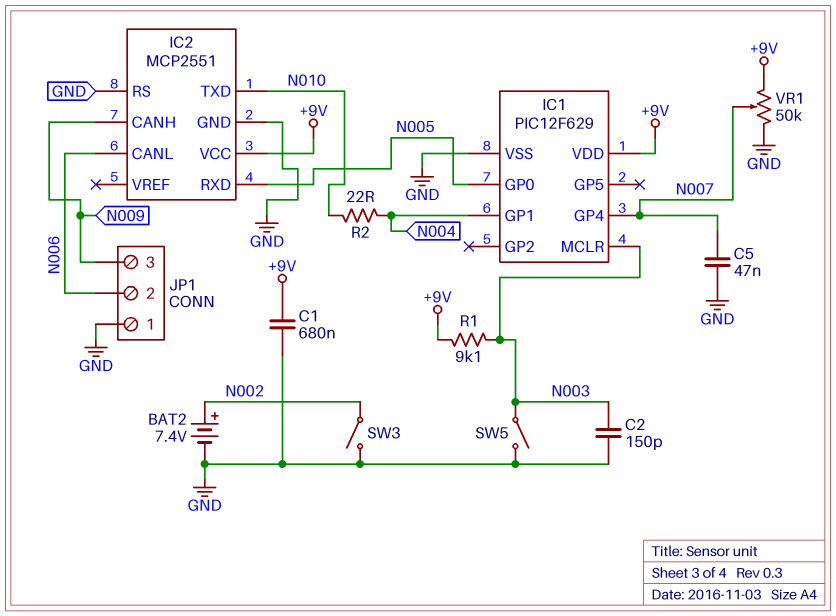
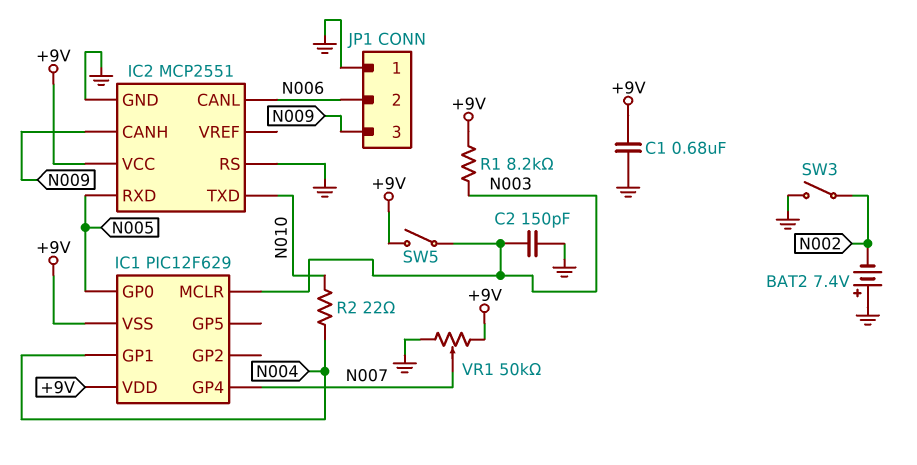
BAT2: 7.4V (plus N002, minus GND) -> 7.4V (plus GND, minus N002)
C5: 47nF (GND, N007) -> none
IC1 pin VSS: GND -> +9V
R1: 9.1k (+9V, N003) -> 8.2k (+9V, N003)
SW5: switch (GND, N003) -> switch (+9V, N003)

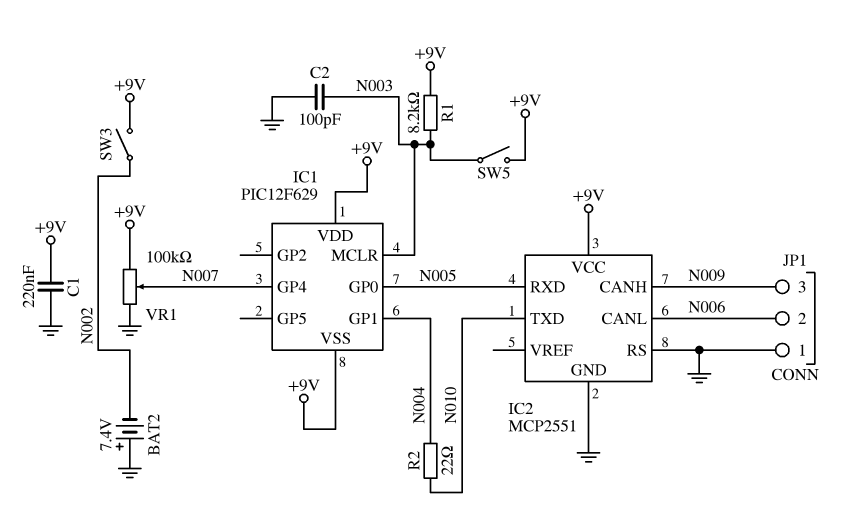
C1: 680nF (+9V, GND) -> 220nF (+9V, GND)
C2: 150pF (GND, N003) -> 100pF (GND, N003)
SW3: switch (GND, N002) -> switch (+9V, N002)
VR1: 50k (+9V, GND, wiper N007) -> 100k (+9V, GND, wiper N007)

